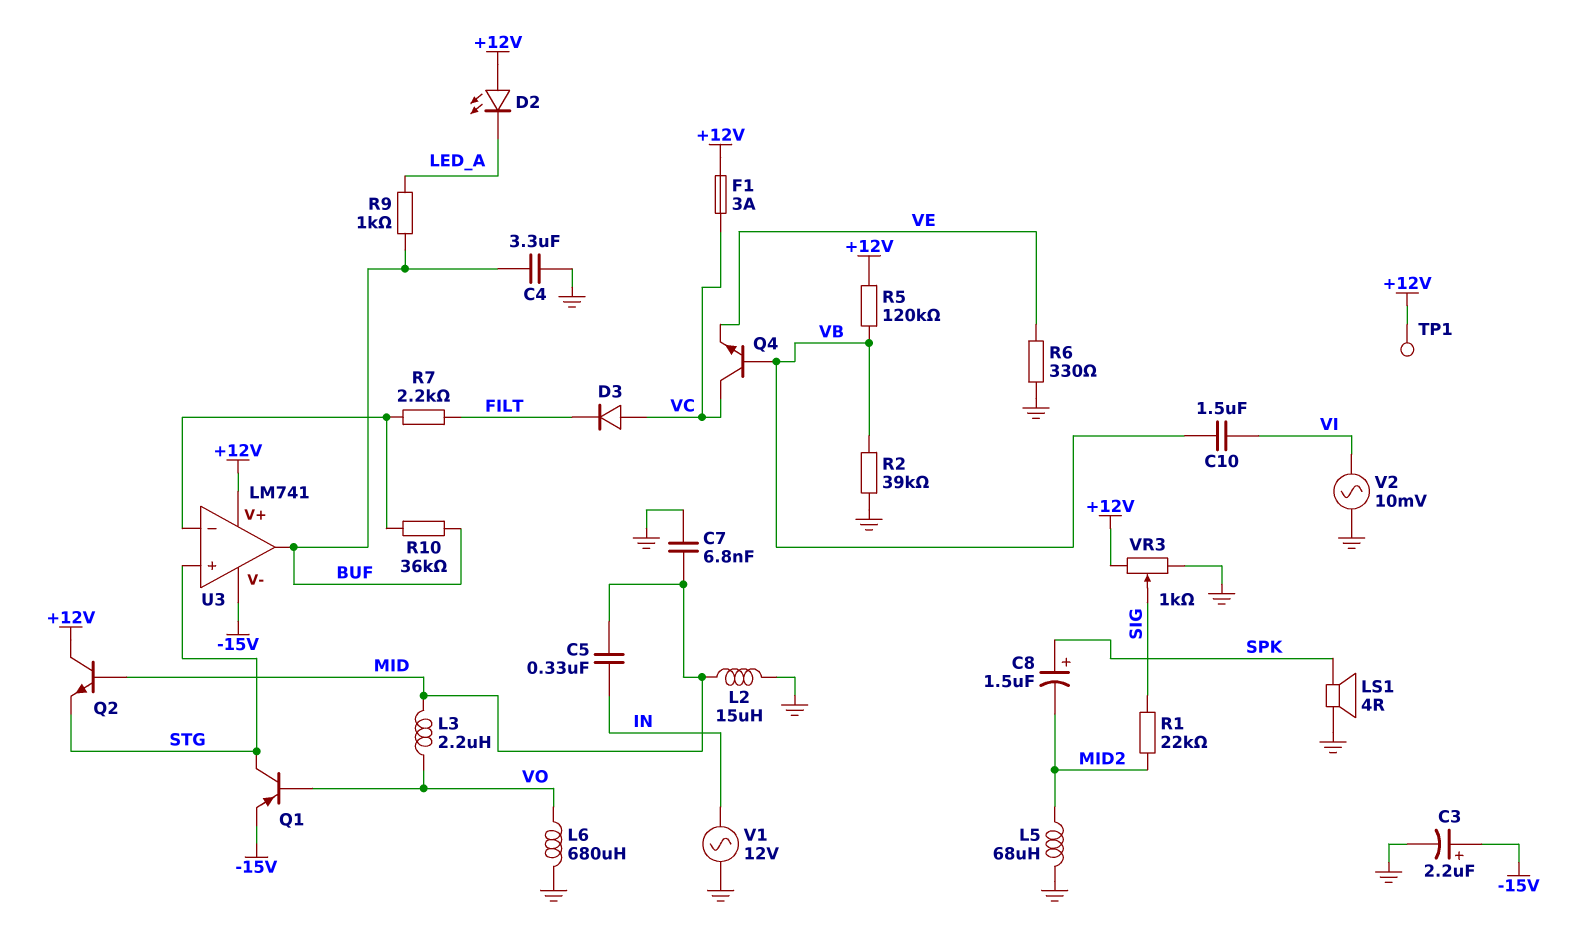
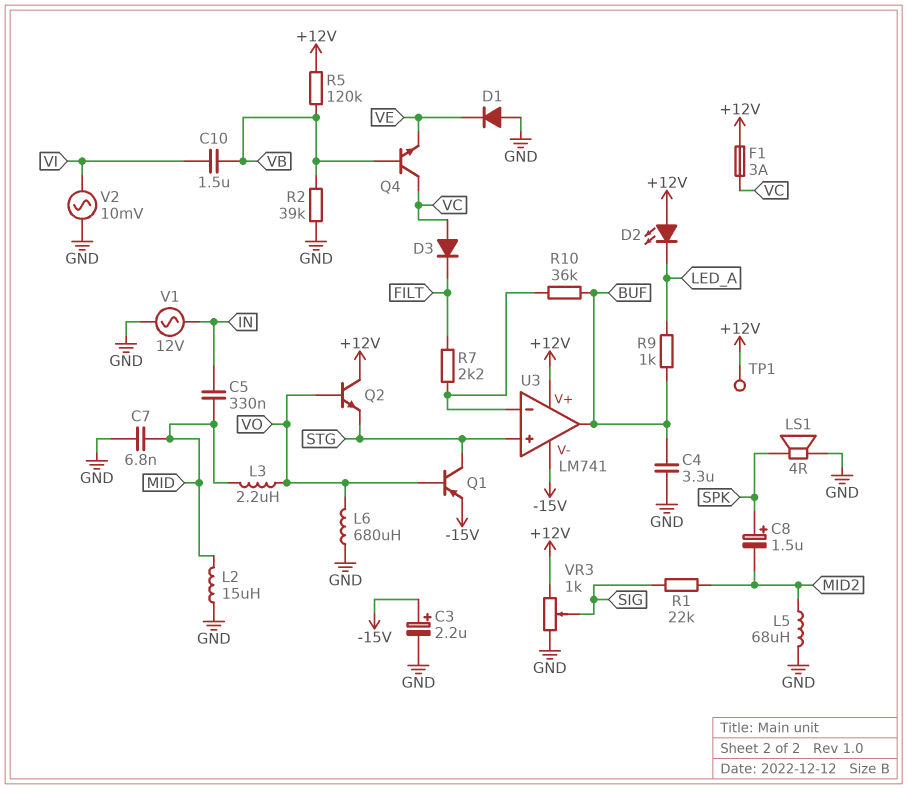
D1: none -> diode (A GND, K VE)
Q2: NPN (B MID, C +12V, E STG) -> NPN (B VO, C +12V, E STG)
R6: 330 (GND, VE) -> none

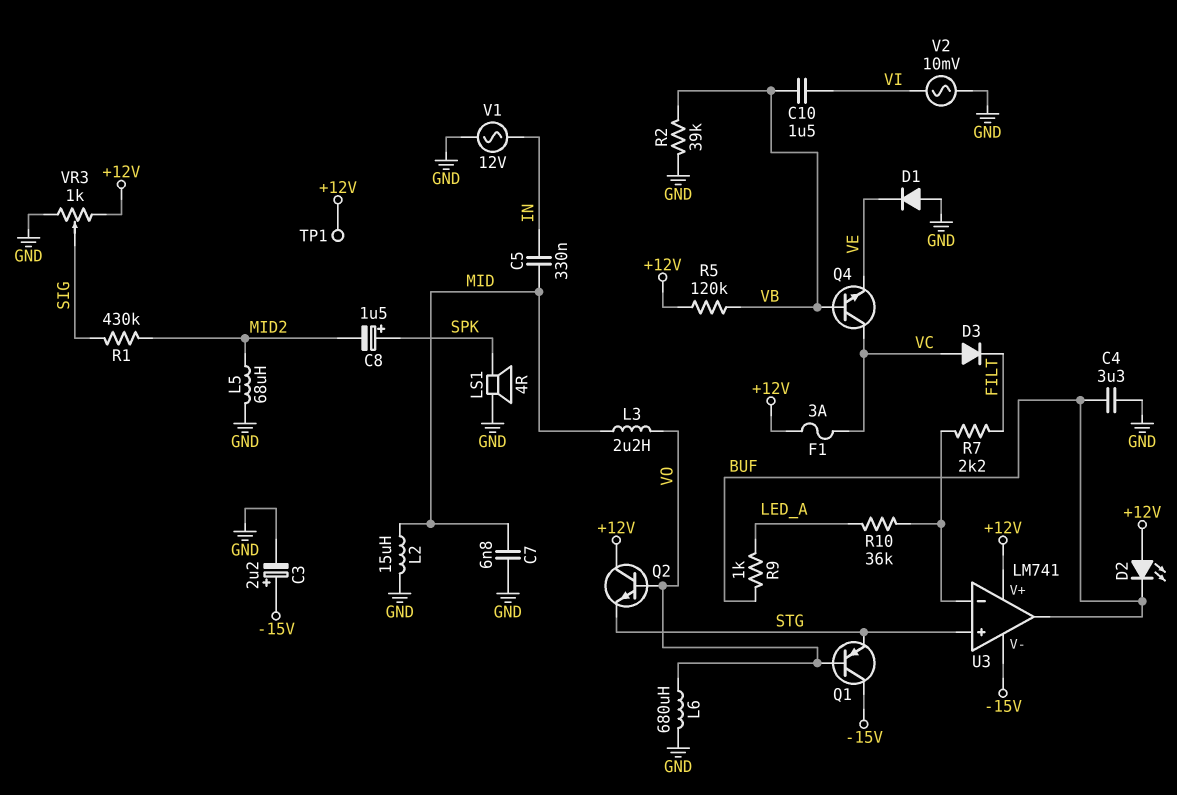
D2: LED (A +12V, K LED_A) -> LED (A +12V, K BUF)
Q1: PNP (B VO, C STG, E -15V) -> PNP (B VO, C -15V, E STG)
R1: 22k (MID2, SIG) -> 430k (MID2, SIG)
R10: 36k (BUF, U3/in-) -> 36k (LED_A, U3/in-)

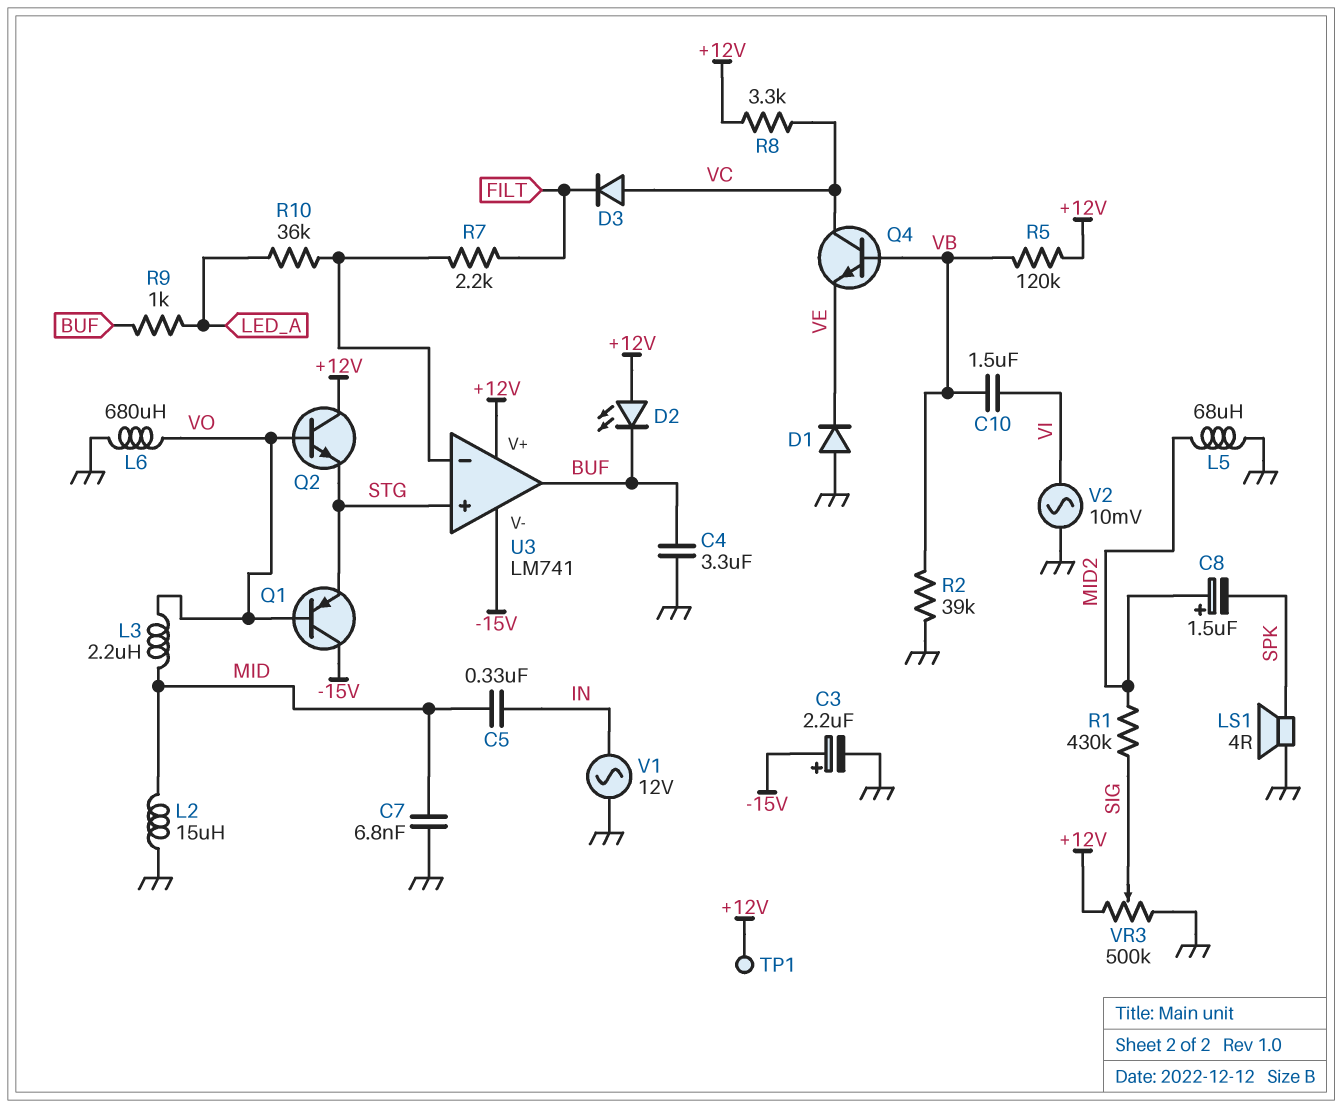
C8: 1.5uF (plus SPK, minus MID2) -> 1.5uF (plus MID2, minus SPK)
F1: 3A (+12V, VC) -> none
R8: none -> 3.3k (+12V, VC)
VR3: 1k (+12V, GND, wiper SIG) -> 500k (+12V, GND, wiper SIG)

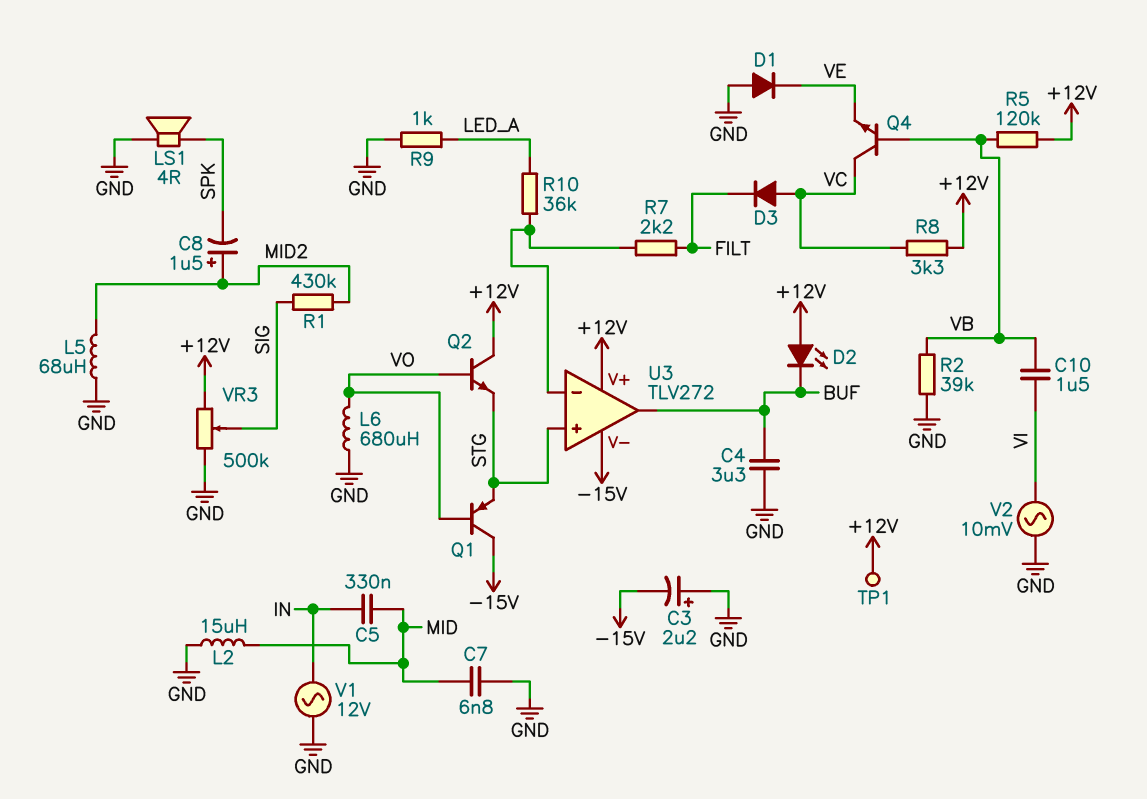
C3: 2.2uF (plus -15V, minus GND) -> 2.2uF (plus GND, minus -15V)
L3: 2.2uH (MID, VO) -> none
R9: 1k (BUF, LED_A) -> 1k (GND, LED_A)
U3: LM741 -> TLV272

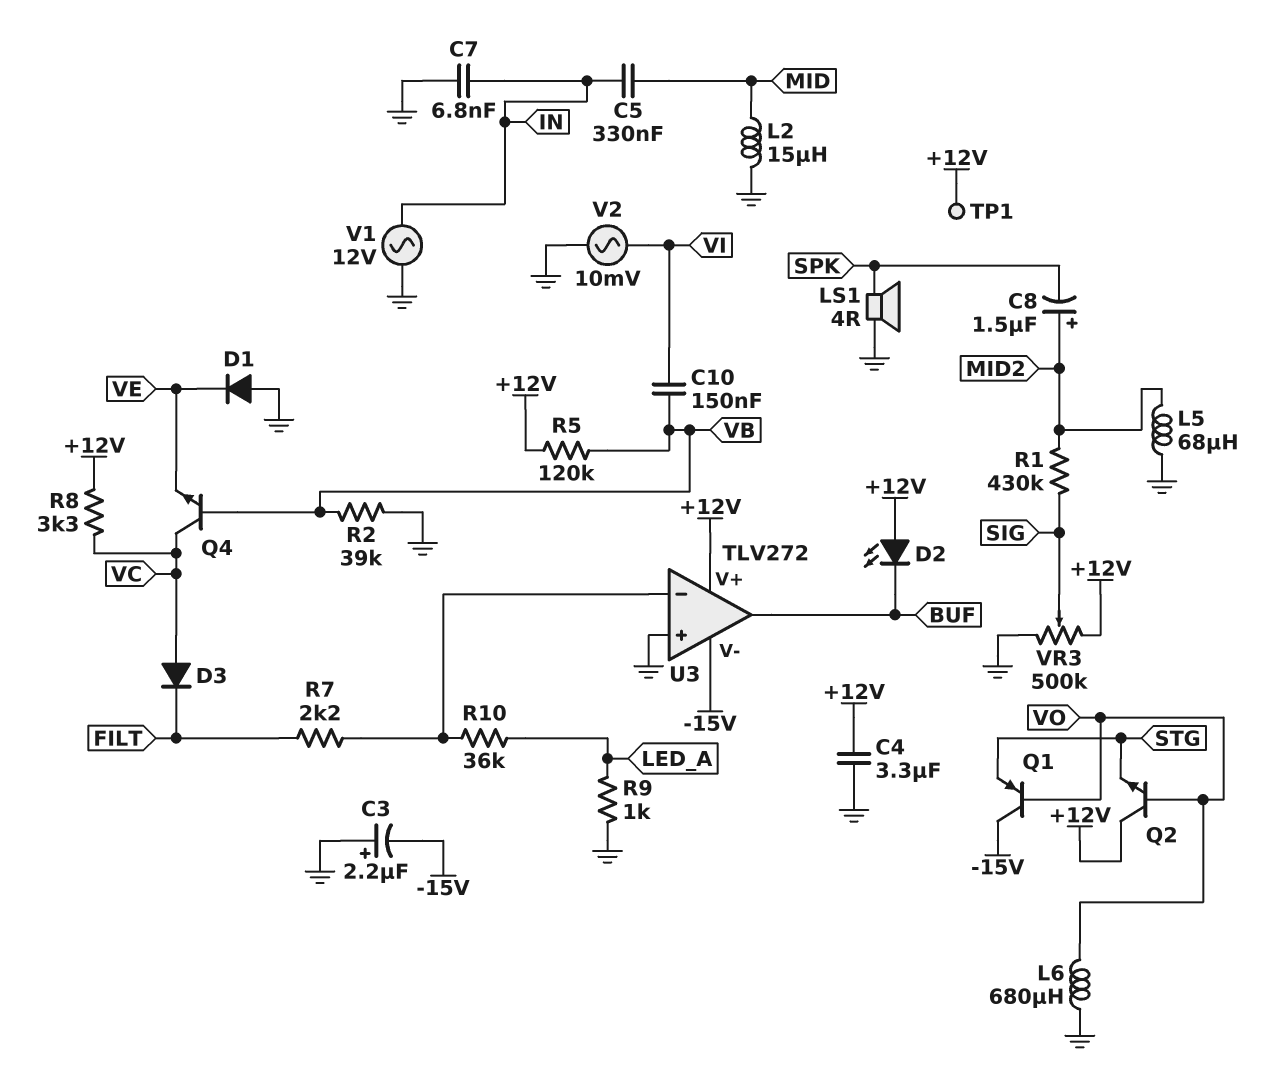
C4: 3.3uF (BUF, GND) -> 3.3uF (+12V, GND)
C7: 6.8nF (GND, MID) -> 6.8nF (GND, IN)
C10: 1.5uF (VB, VI) -> 150nF (VB, VI)
U3 pin in+: STG -> GND

